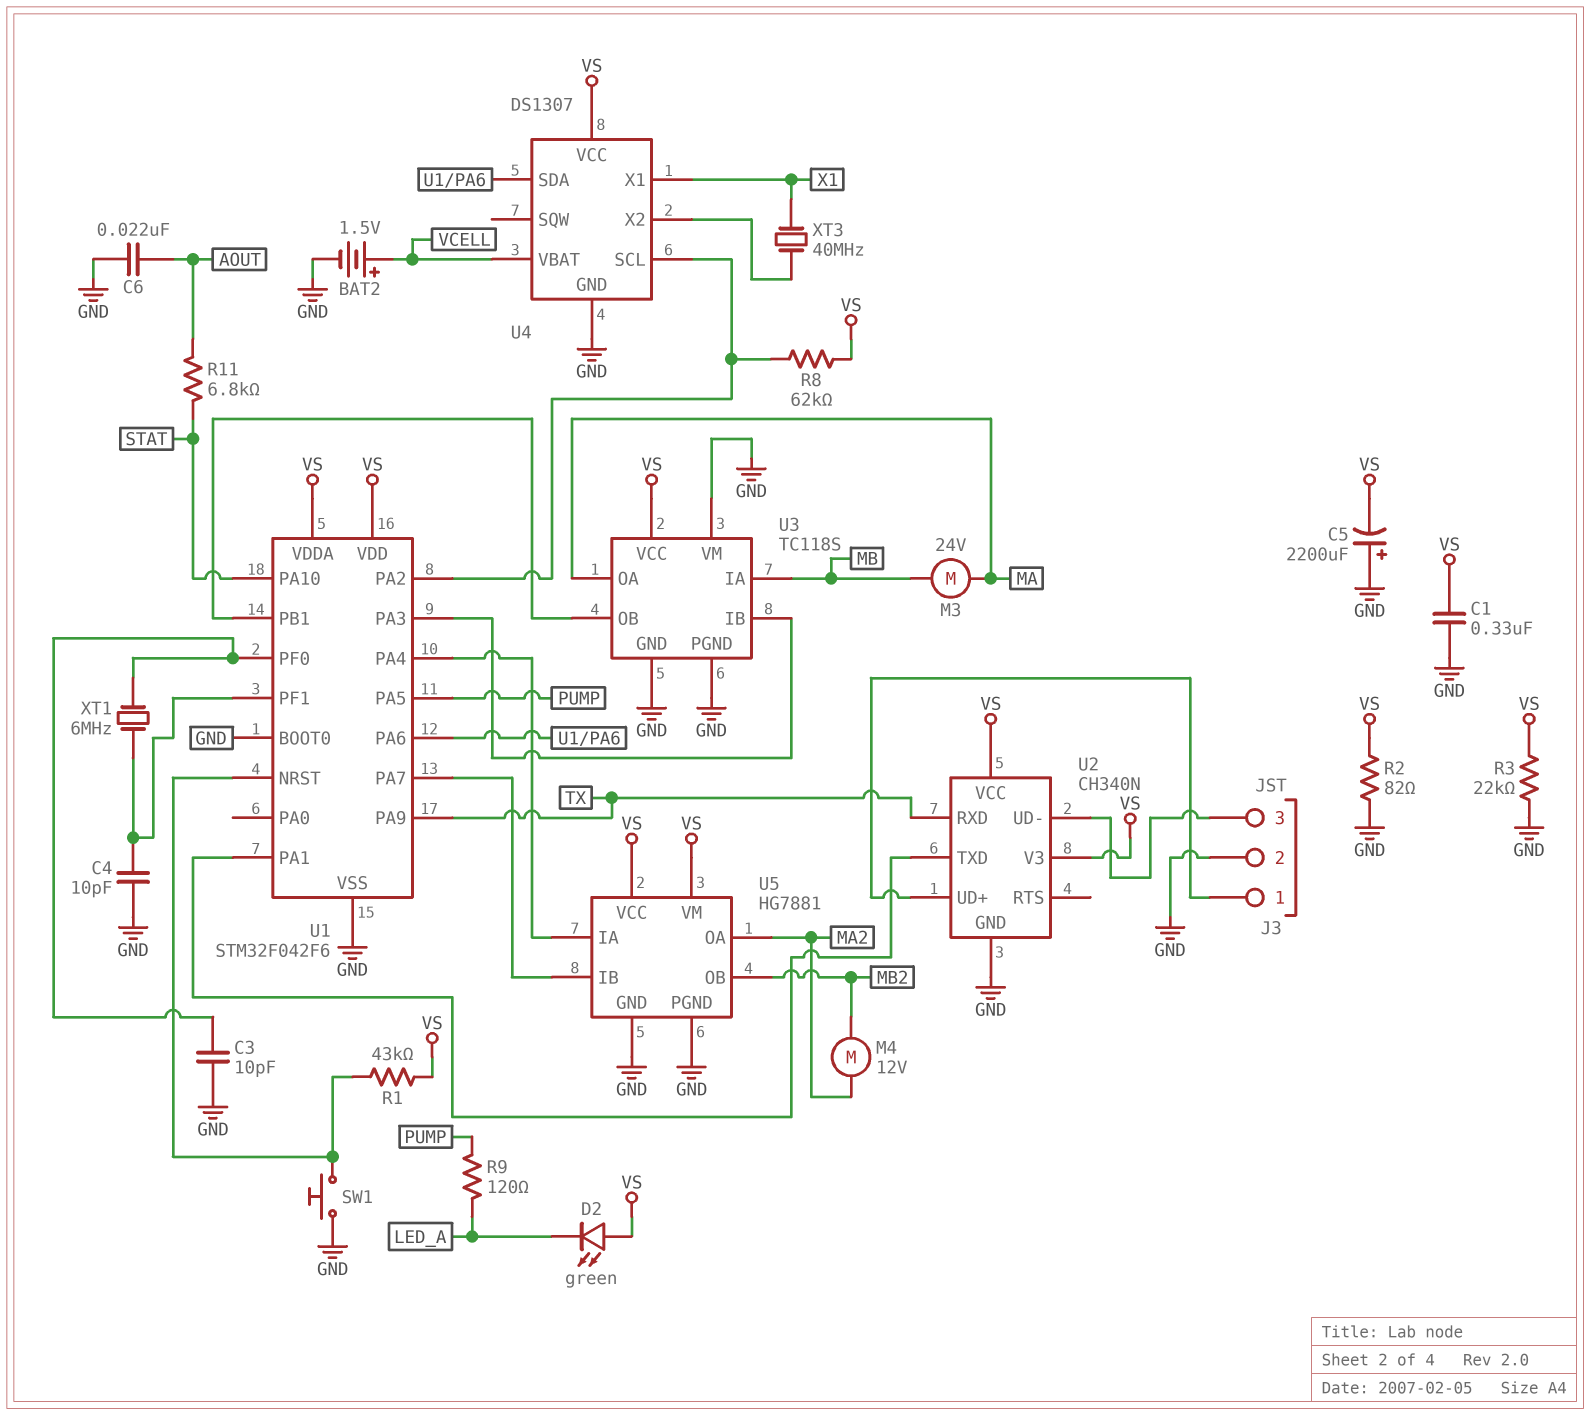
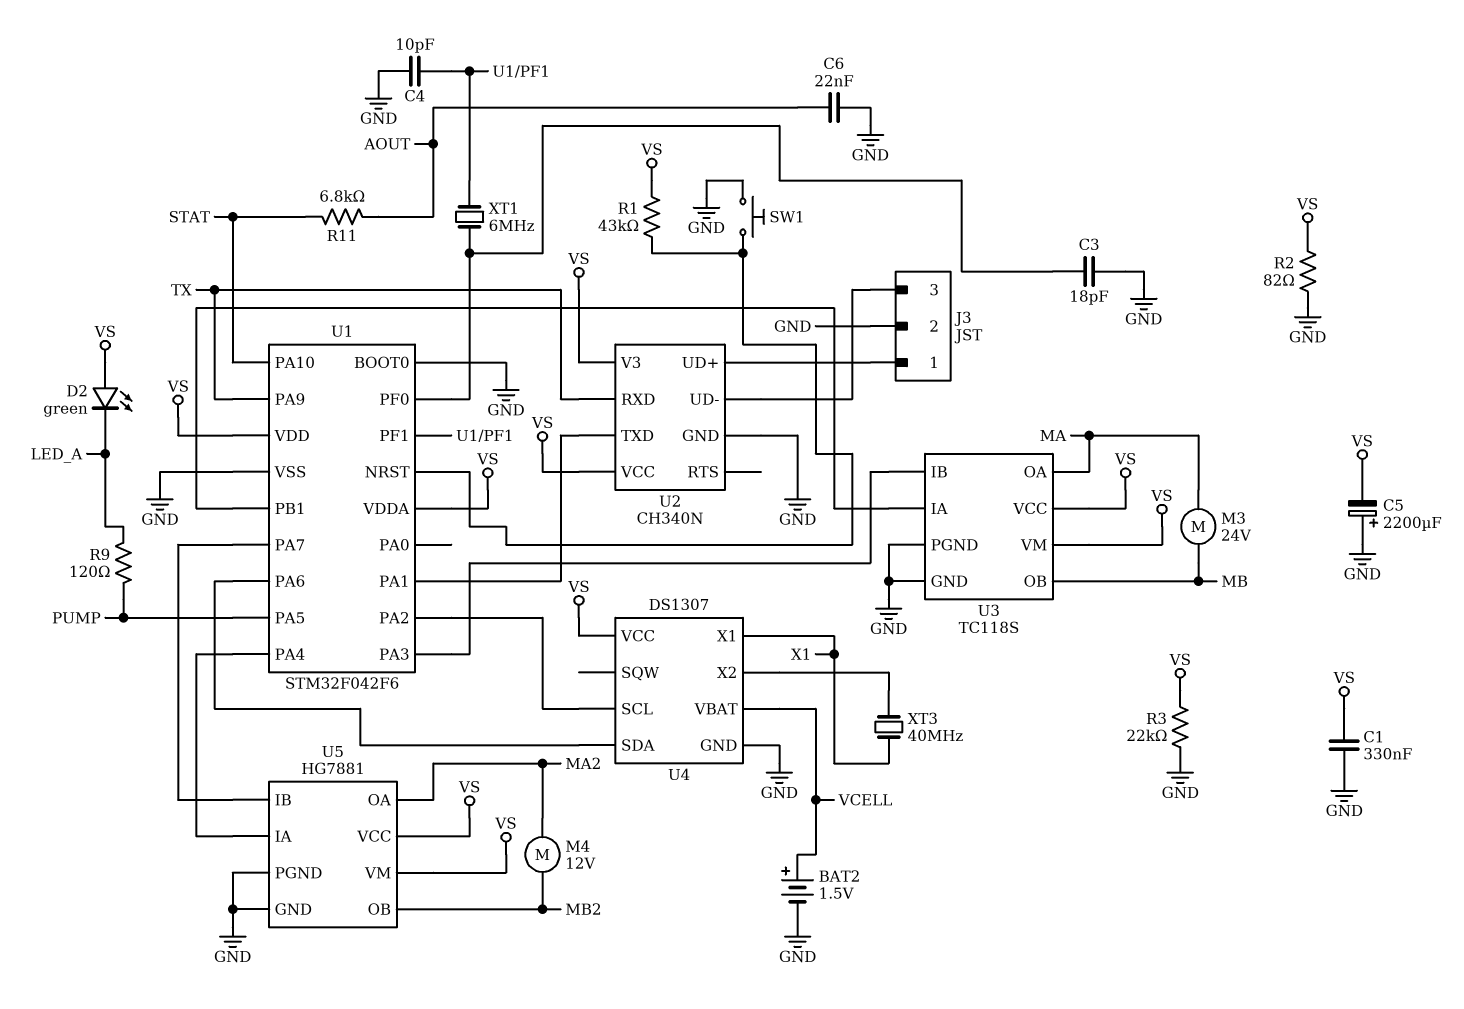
C3: 10pF (GND, U1/PF0) -> 18pF (GND, U1/PF0)
R8: 62k (U1/PA2, VS) -> none
U3 pin IA: MB -> U1/PB1
U3 pin OB: U1/PB1 -> MB
U3 pin VM: GND -> VS

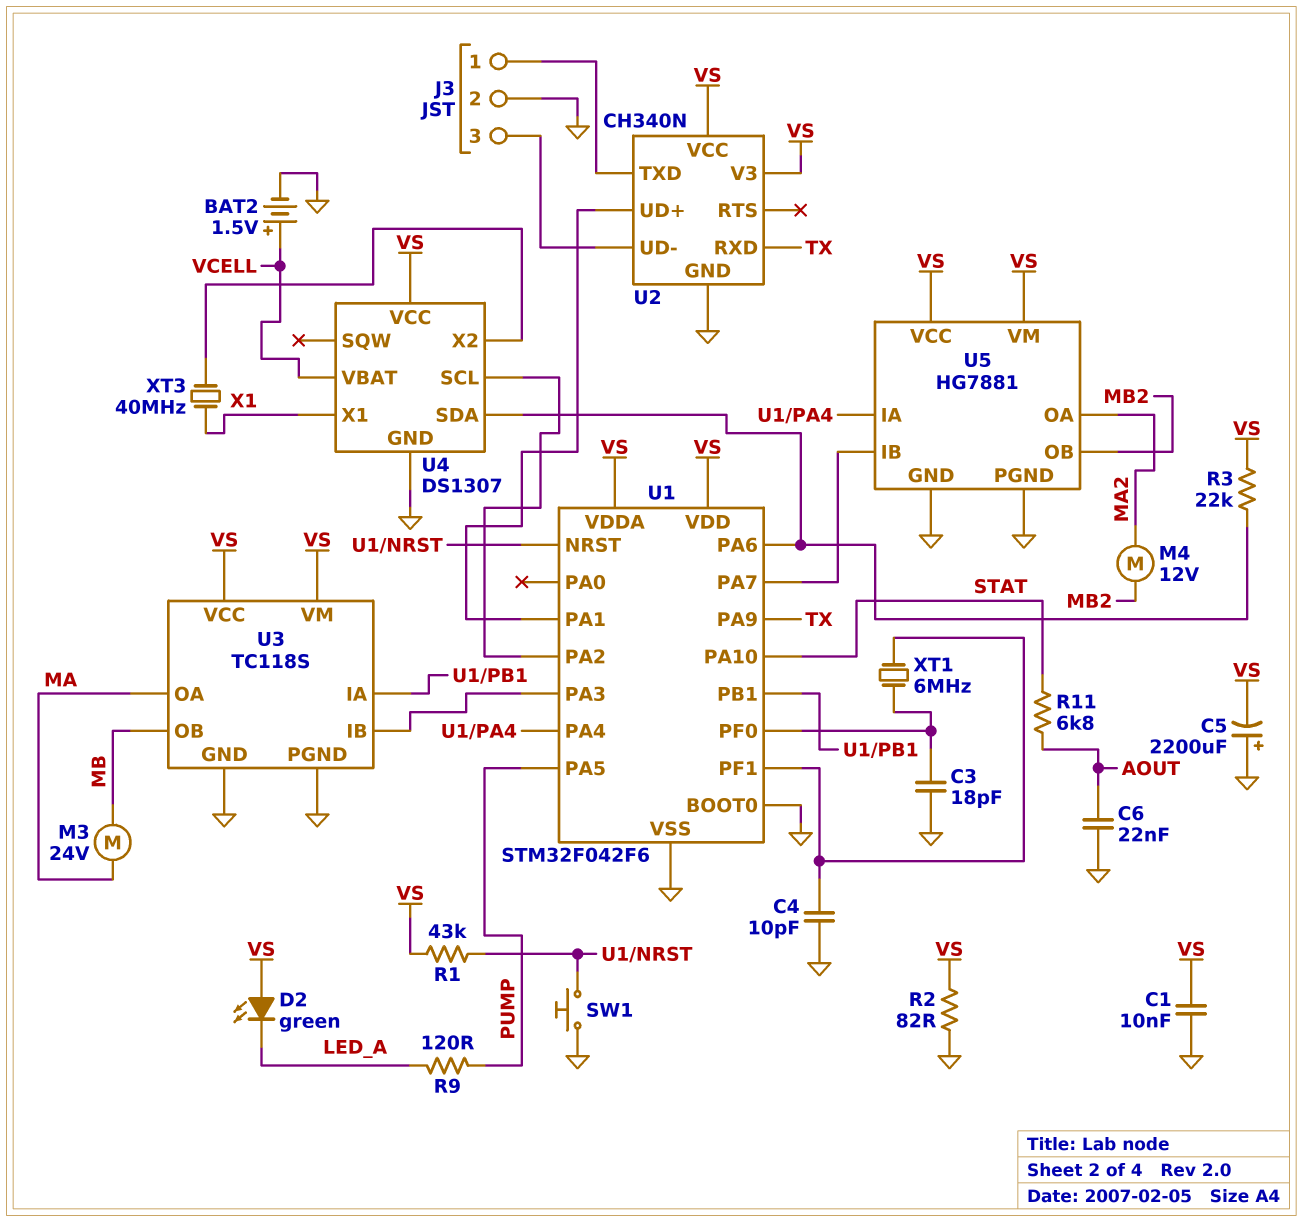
C1: 330nF (GND, VS) -> 10nF (GND, VS)
R3: 22k (GND, VS) -> 22k (U1/PA6, VS)
U2 pin TXD: U1/PA1 -> J3/1
U2 pin UD+: J3/1 -> U1/PA1

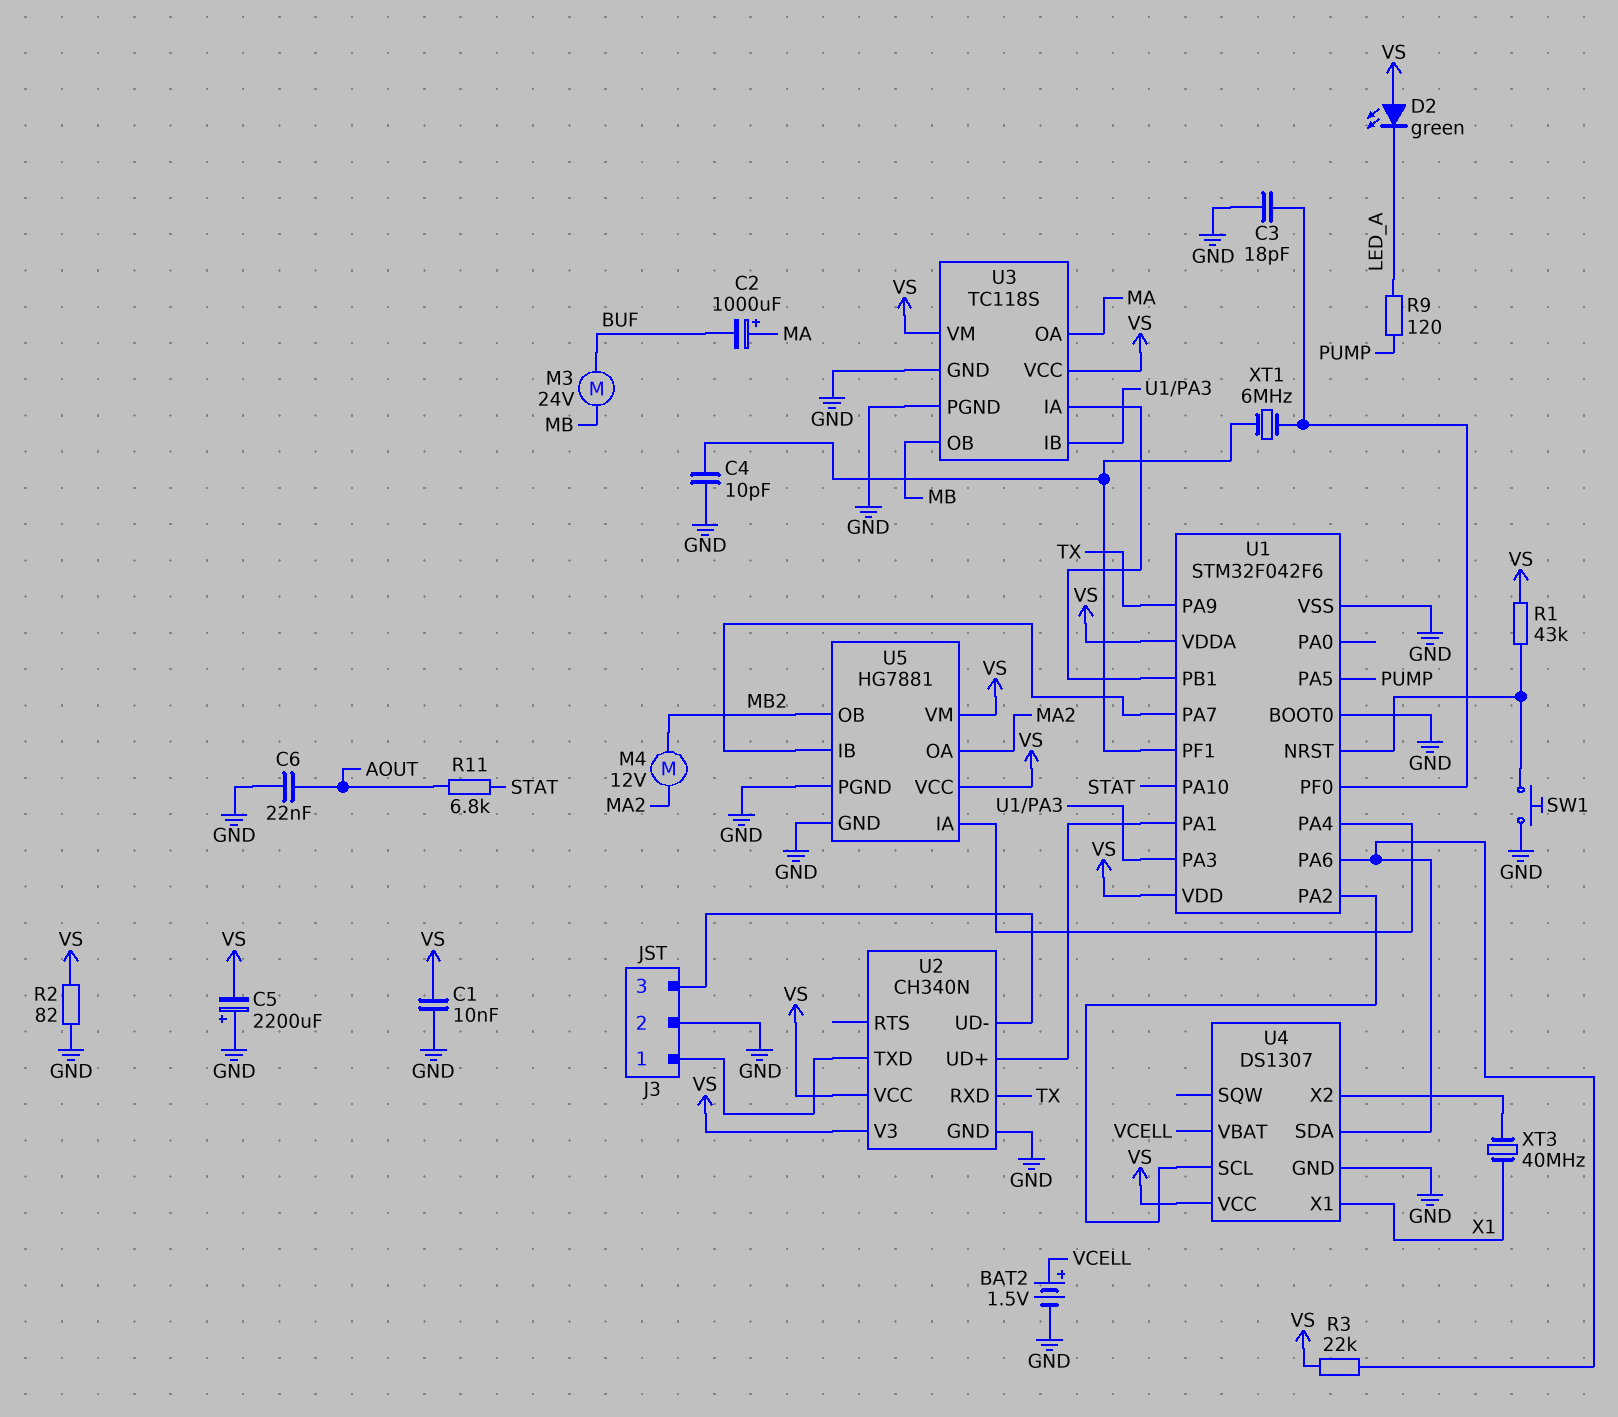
C2: none -> 1000uF (plus MA, minus BUF)
M3: motor 24V (MA, MB) -> motor 24V (BUF, MB)

